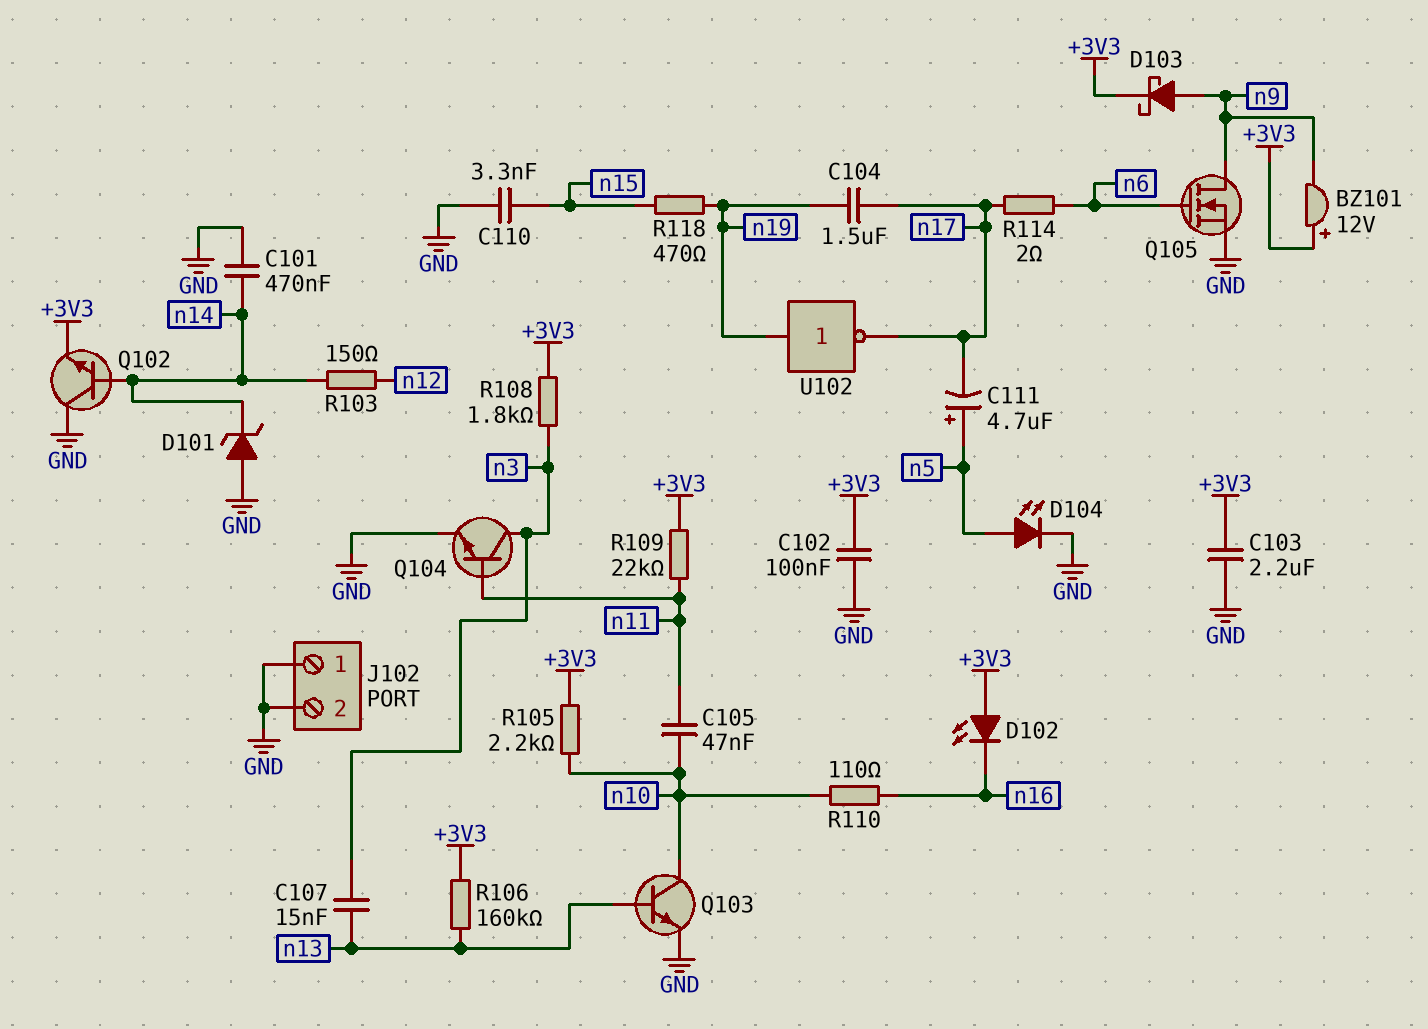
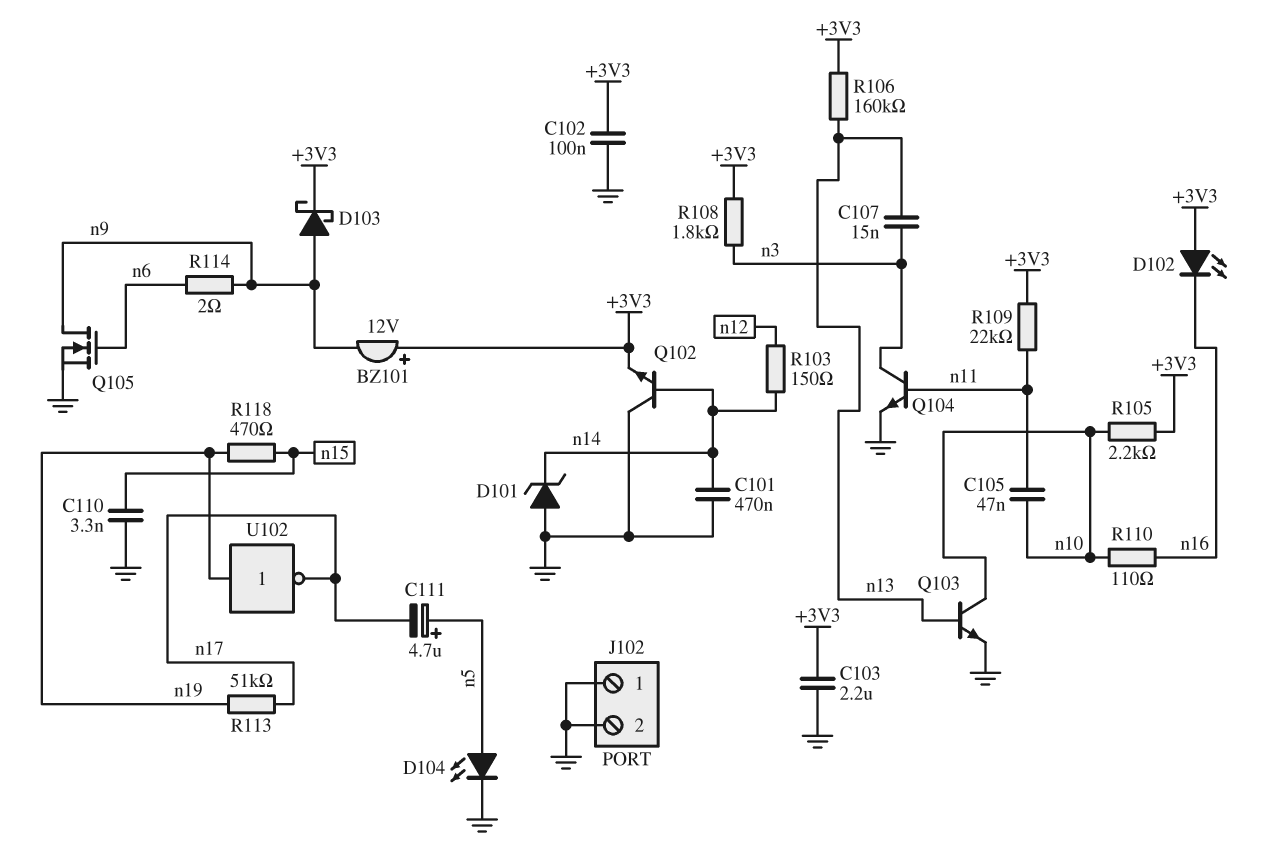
C104: 1.5uF (n17, n19) -> none
R113: none -> 51k (n17, n19)
R114: 2 (n6, n17) -> 2 (n6, n9)

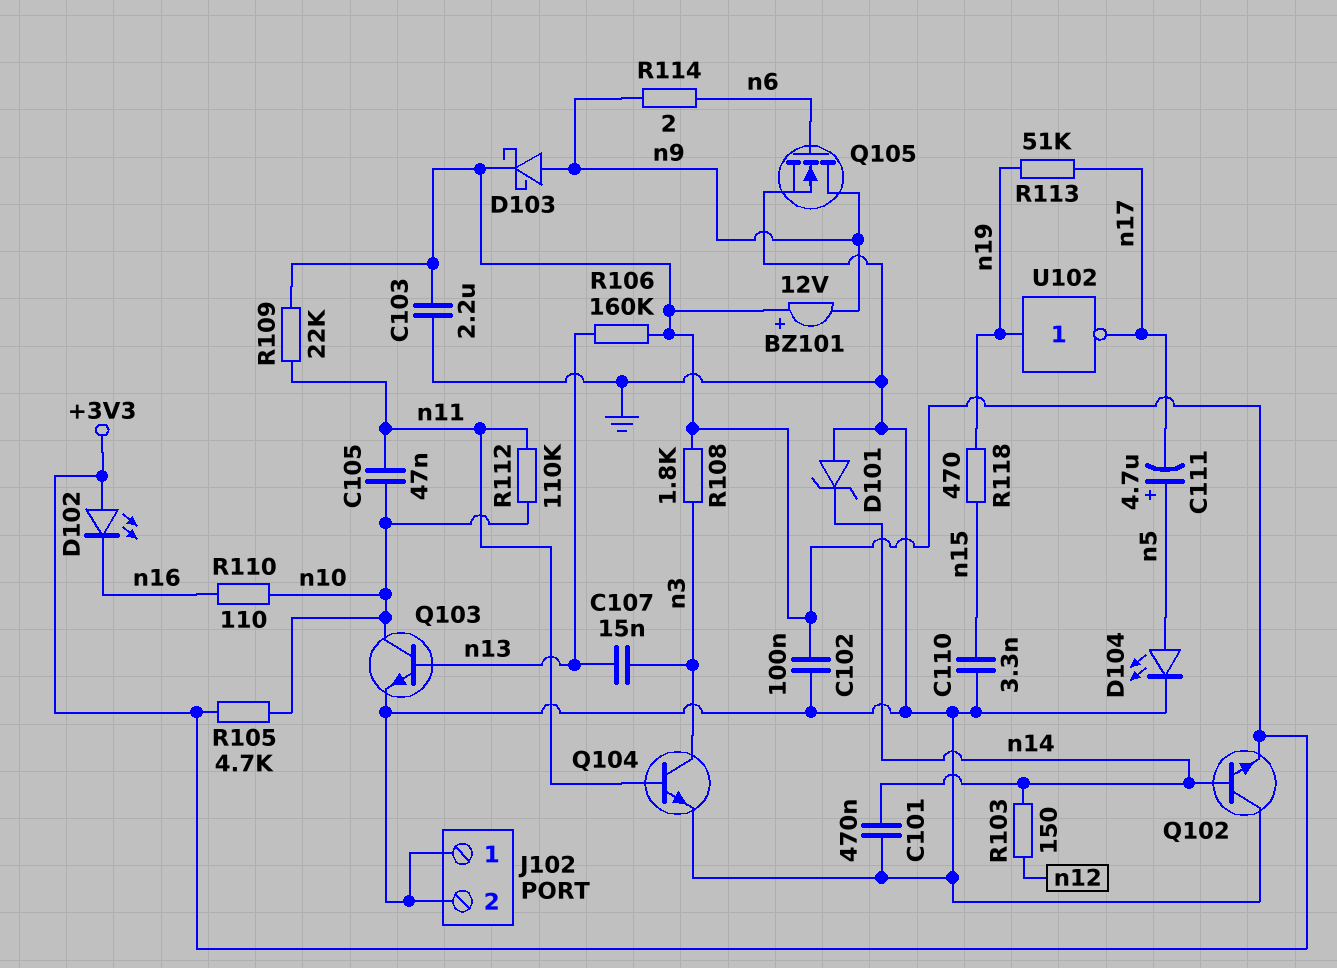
R105: 2.2k (+3V3, n10) -> 4.7k (+3V3, n10)
R112: none -> 110k (n10, n11)

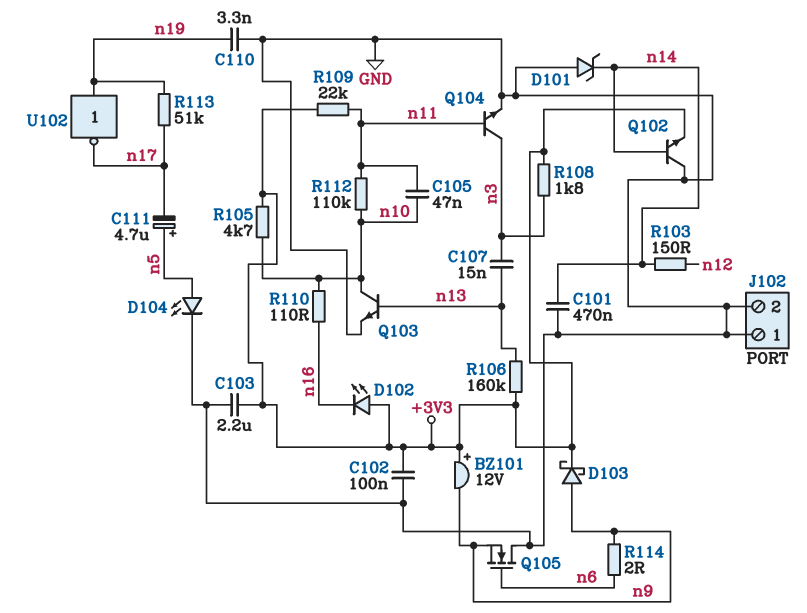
C110: 3.3nF (GND, n15) -> 3.3nF (GND, n19)
Q105: NMOS (G n6, D n9, S GND) -> NMOS (G n6, D GND, S n9)
R118: 470 (n15, n19) -> none

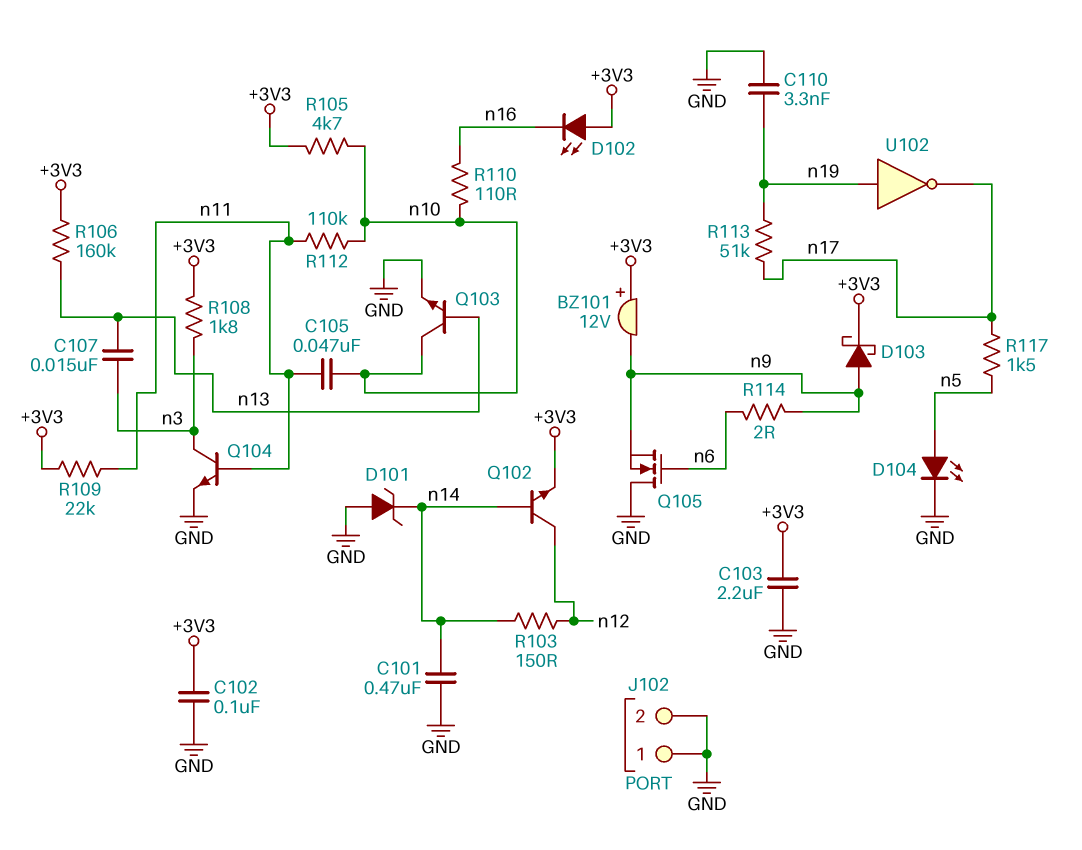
C111: 4.7uF (plus n5, minus n17) -> none
Q102: NPN (B n14, C GND, E +3V3) -> NPN (B n14, C n12, E +3V3)
R117: none -> 1.5k (n5, n17)

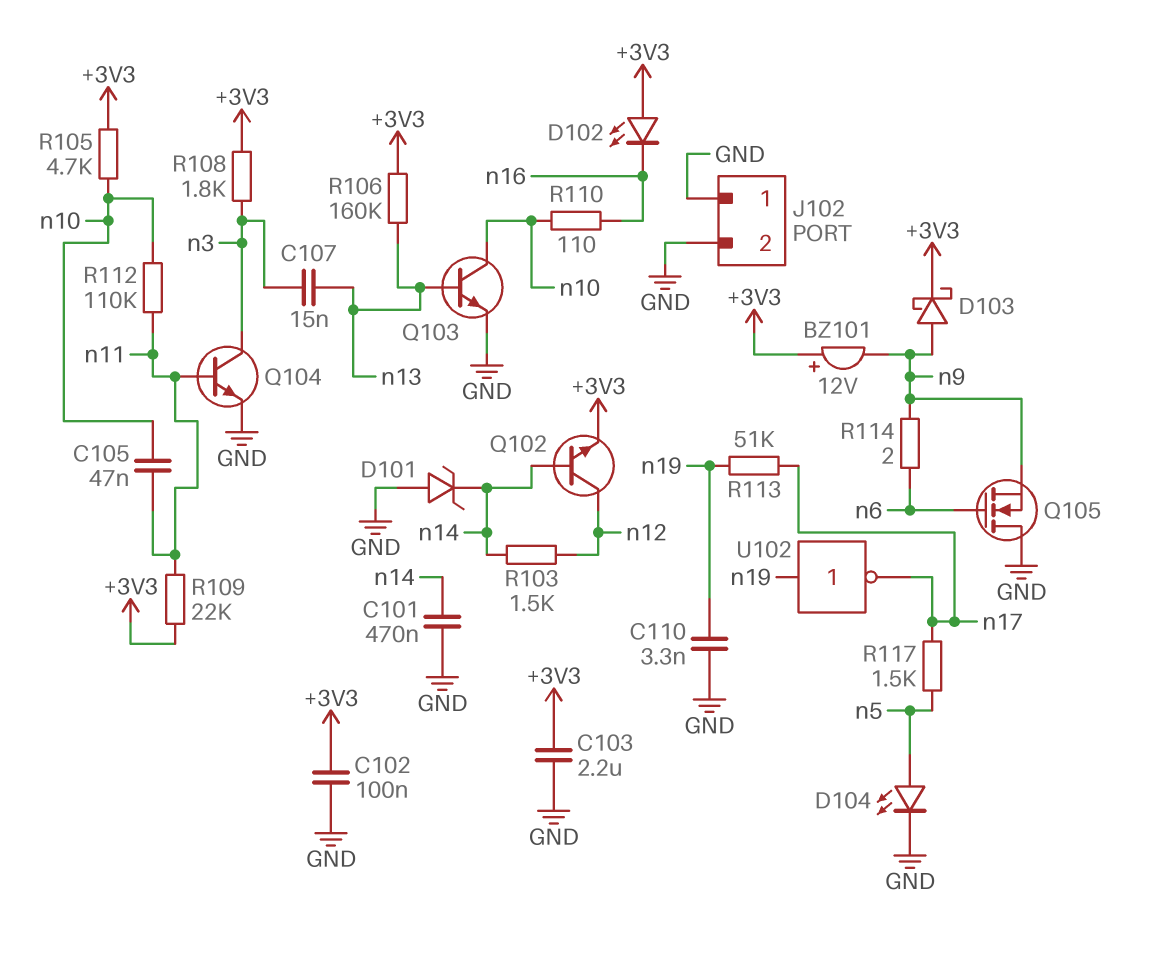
R103: 150 (n12, n14) -> 1.5k (n12, n14)

